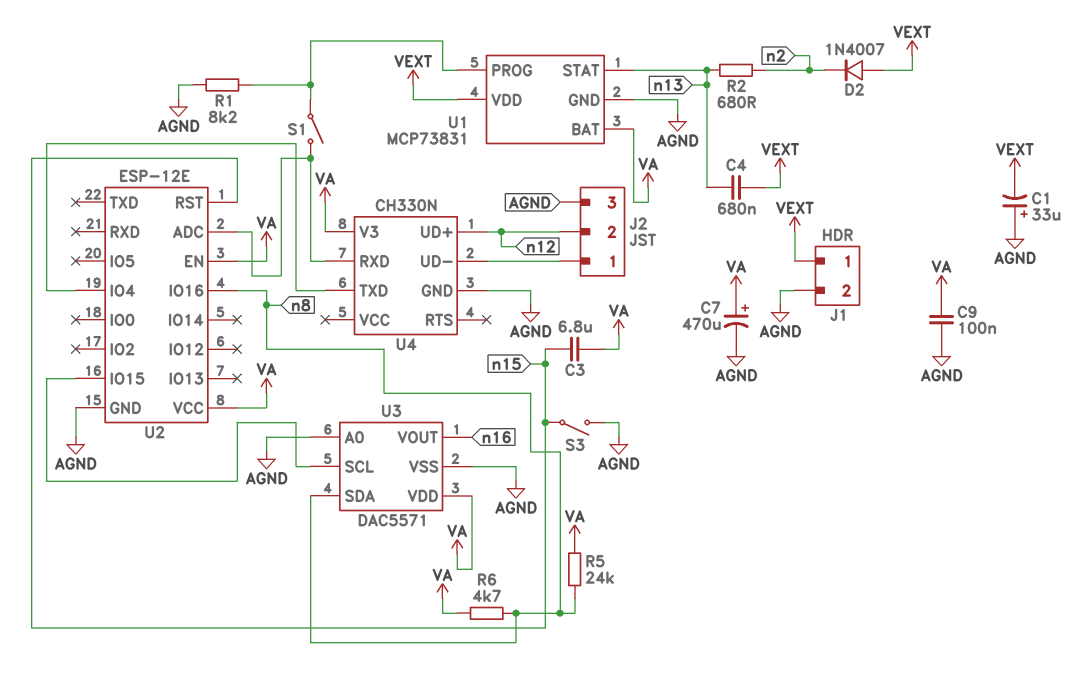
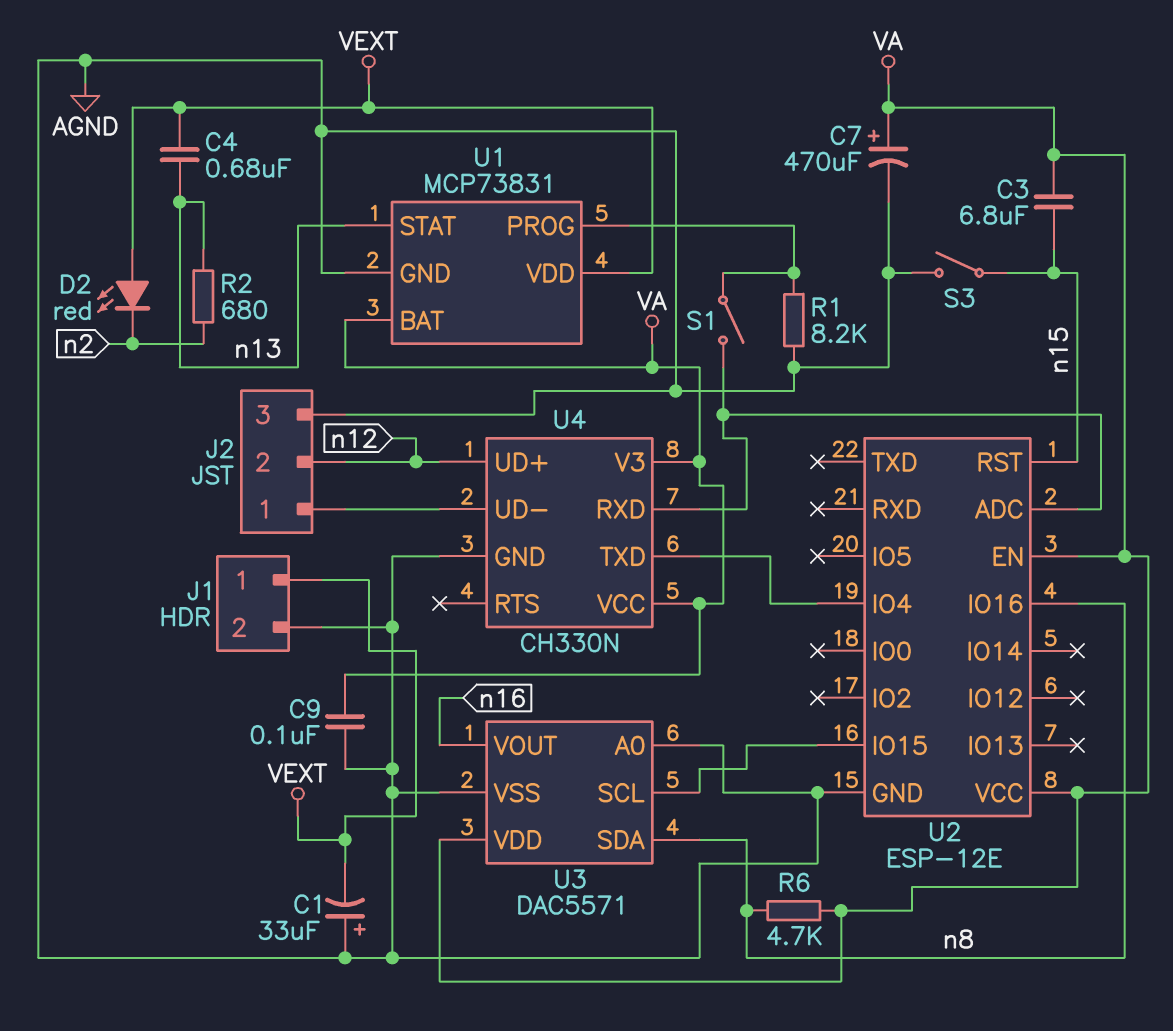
D2: diode 1N4007 (A VEXT, K n2) -> LED red (A VEXT, K n2)
R5: 24k (VA, n8) -> none
U4 pin VCC: none -> VA

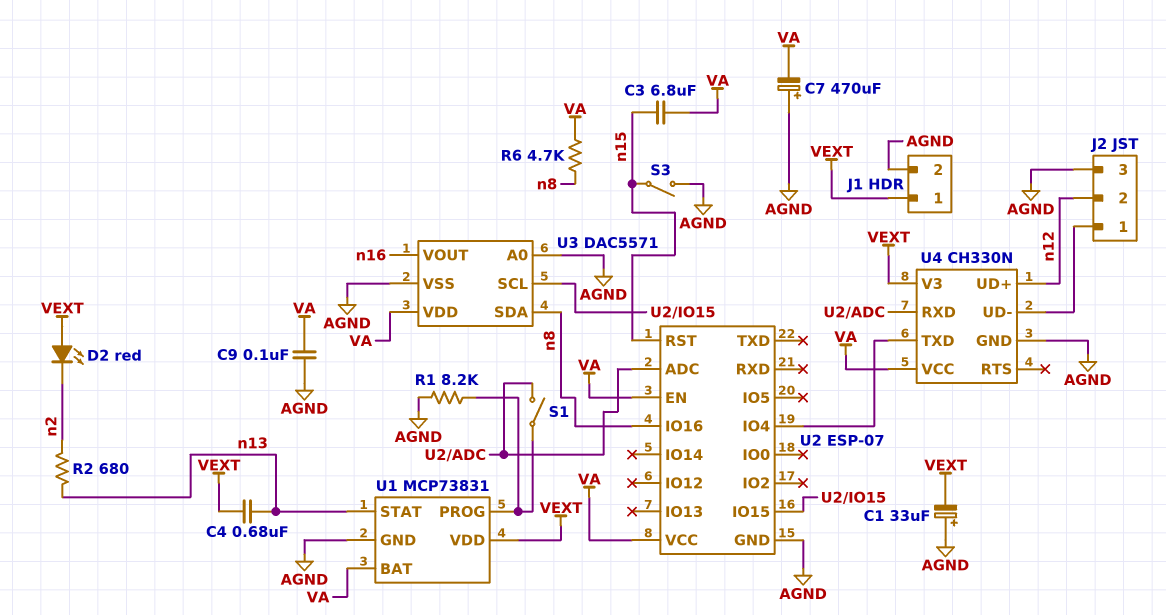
C7: 470uF (plus VA, minus AGND) -> 470uF (plus AGND, minus VA)
U2: ESP-12E -> ESP-07
U4 pin V3: VA -> VEXT

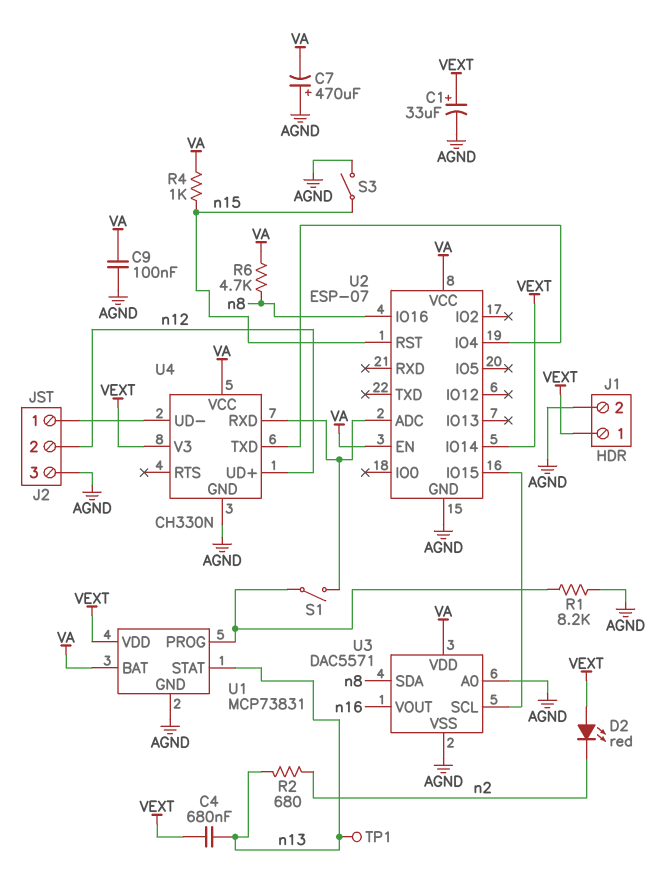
C1: 33uF (plus AGND, minus VEXT) -> 33uF (plus VEXT, minus AGND)
C3: 6.8uF (VA, n15) -> none
R4: none -> 1k (VA, n15)
TP1: none -> test point (n13)
U2 pin IO14: none -> VEXT

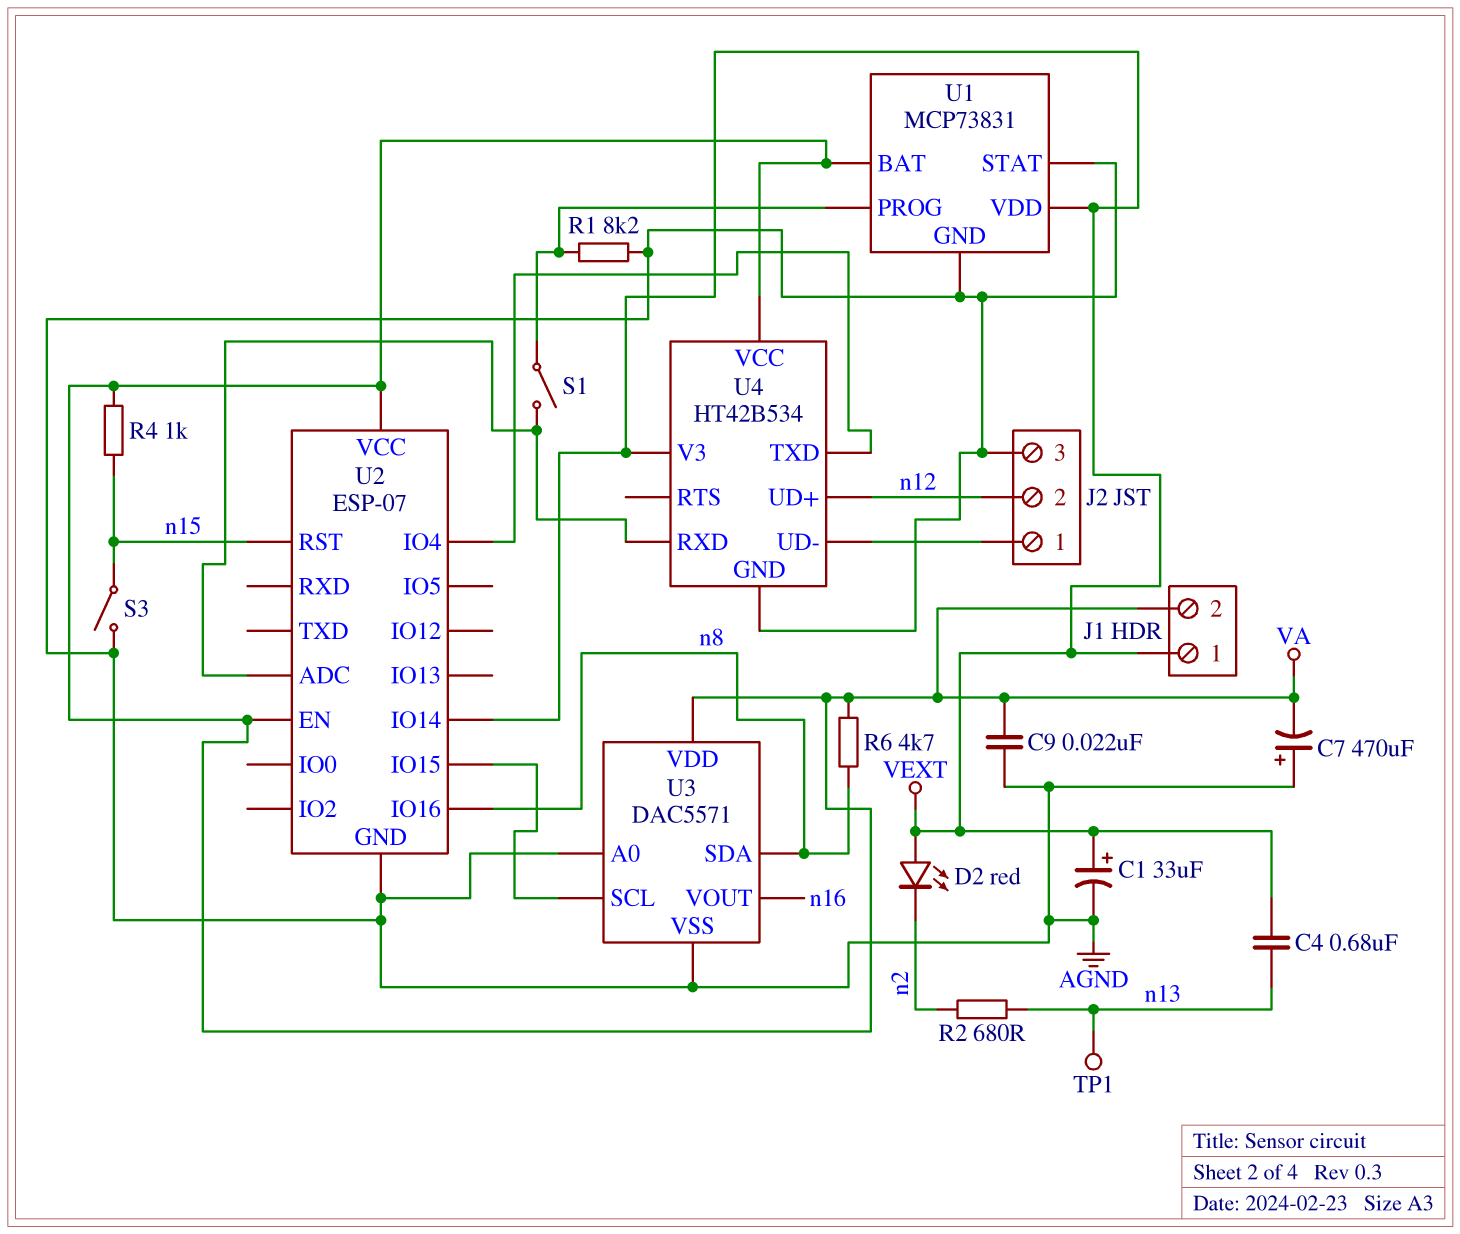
C9: 100nF (AGND, VA) -> 22nF (AGND, VA)
J1 pin 2: AGND -> VA
U1 pin STAT: n13 -> AGND
U4: CH330N -> HT42B534

